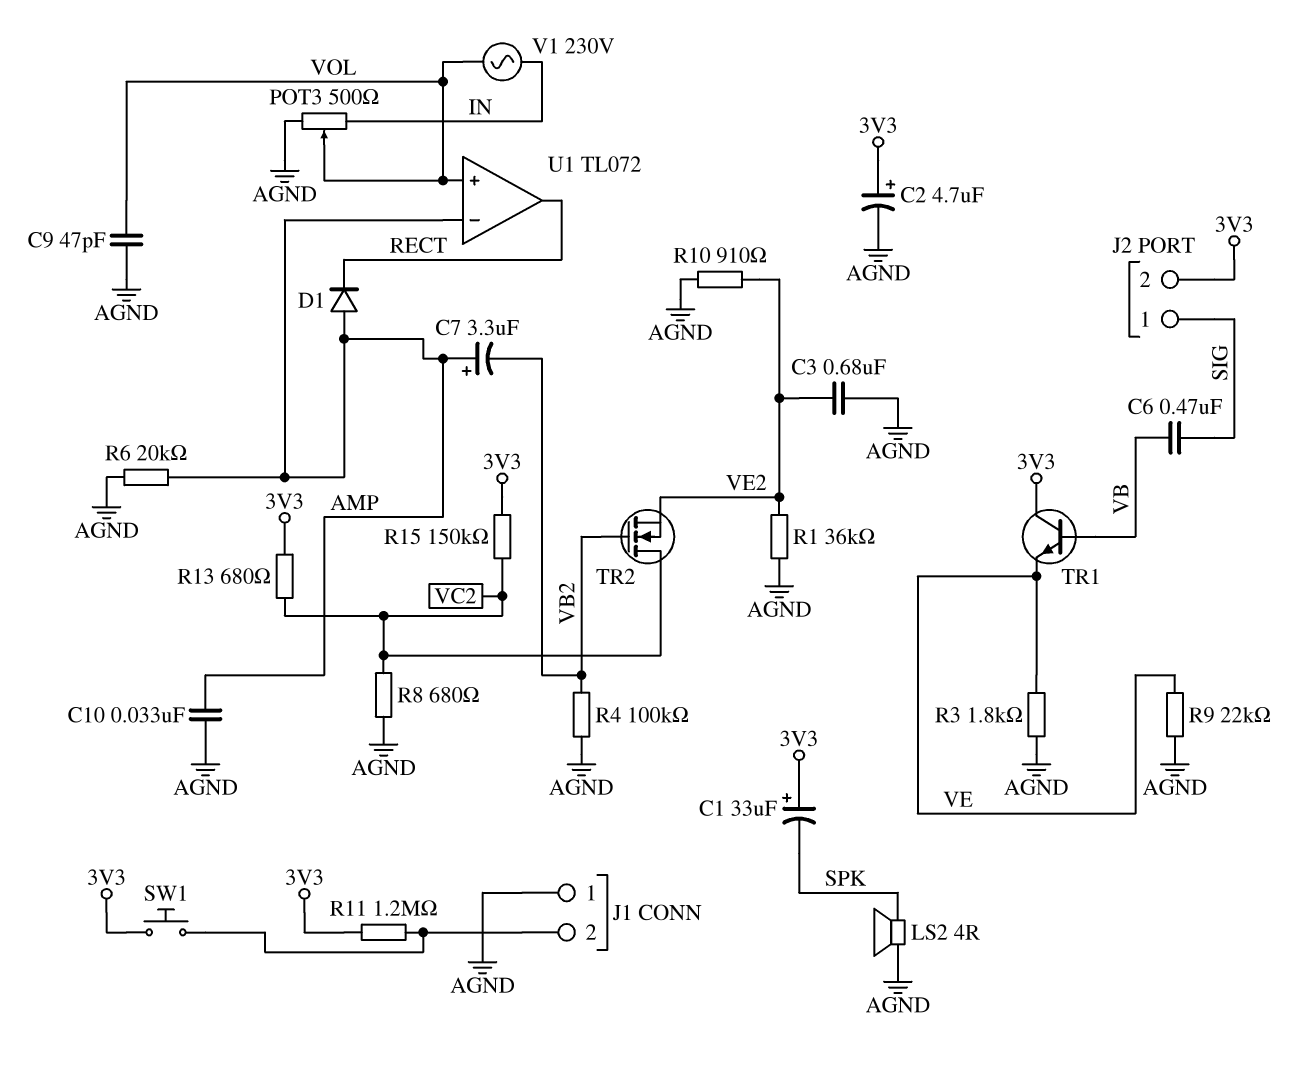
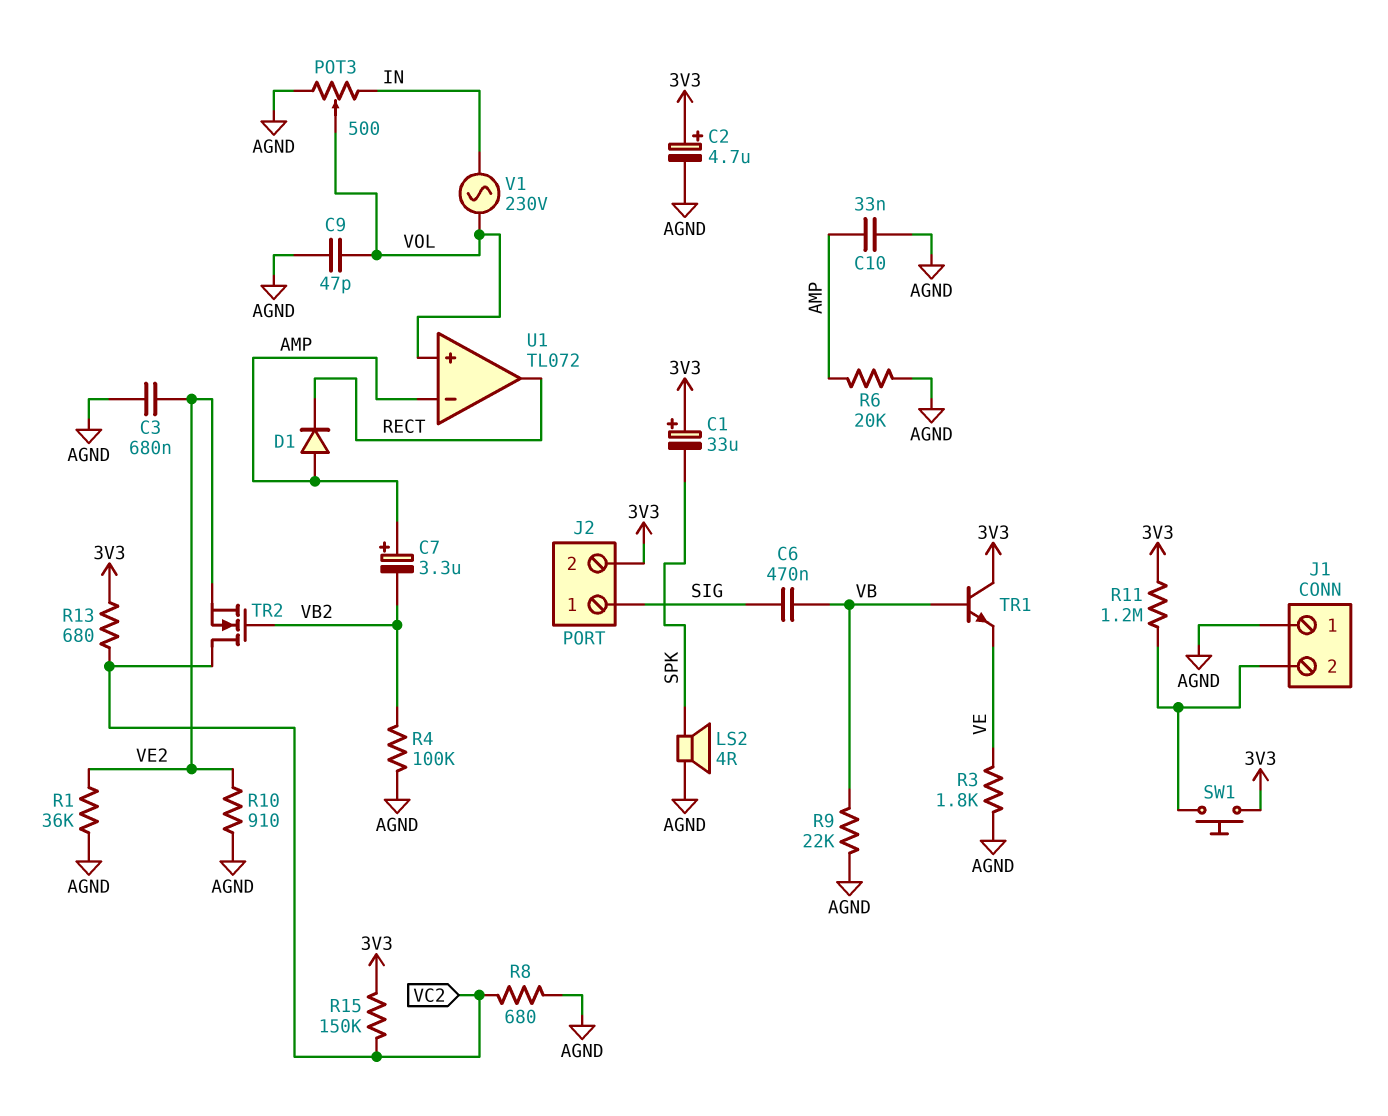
R9: 22k (AGND, VE) -> 22k (AGND, VB)

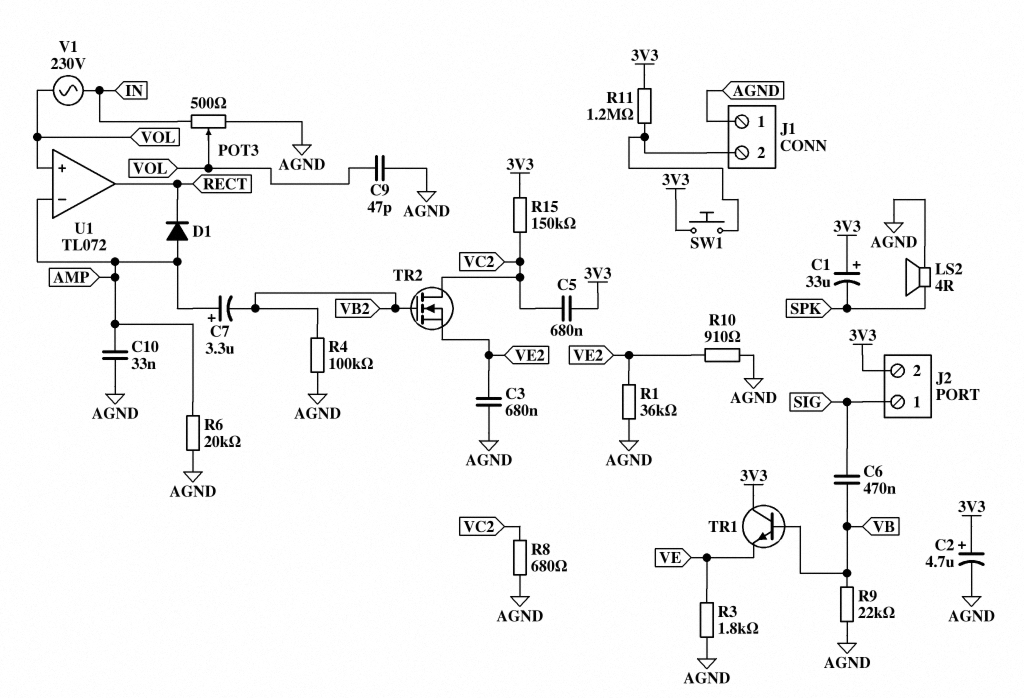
C5: none -> 680nF (3V3, VC2)
R13: 680 (3V3, VC2) -> none

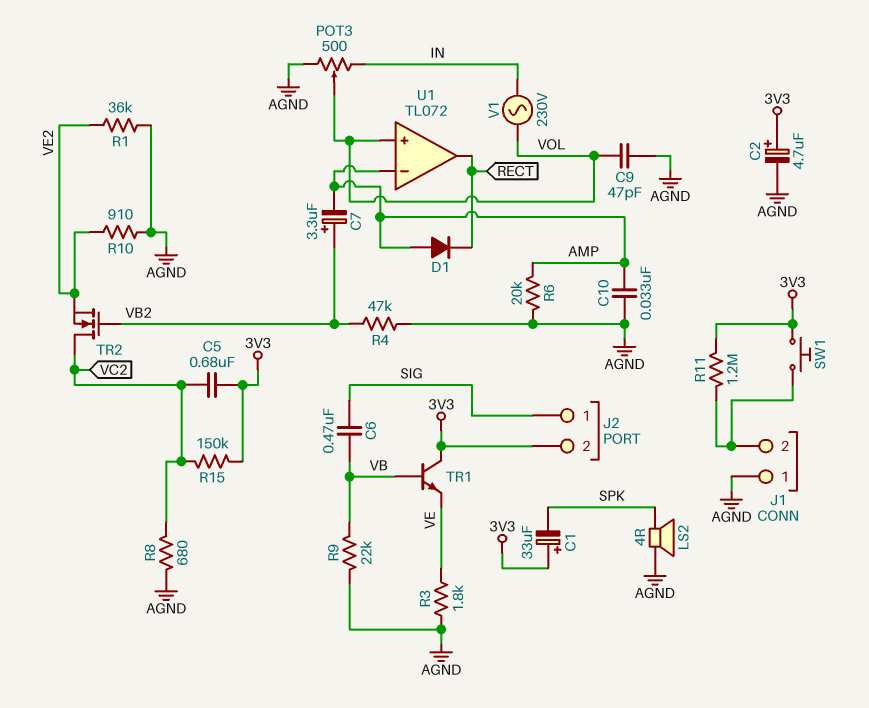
C3: 680nF (AGND, VE2) -> none
C7: 3.3uF (plus AMP, minus VB2) -> 3.3uF (plus VB2, minus AMP)
R4: 100k (AGND, VB2) -> 47k (AGND, VB2)

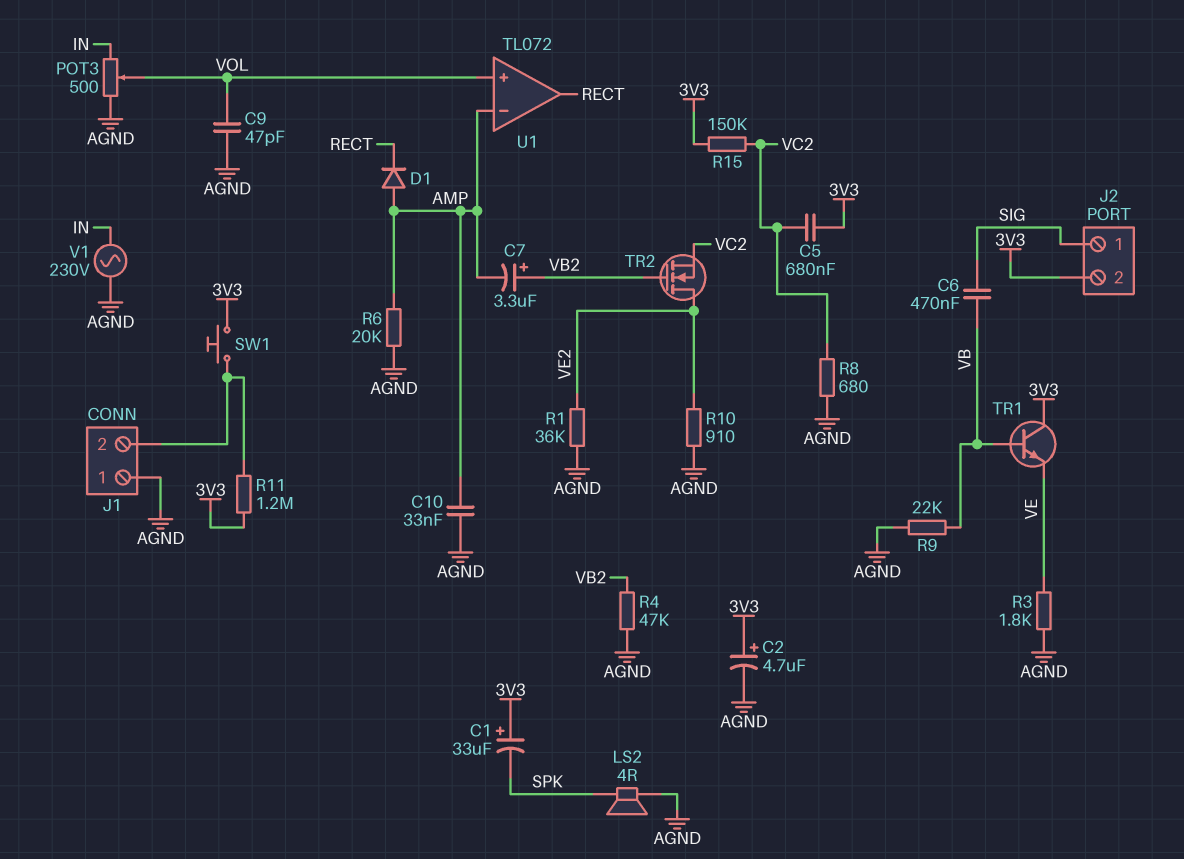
TR2: NMOS (G VB2, D VC2, S VE2) -> NMOS (G VB2, D VE2, S VC2)
V1: AC 230V (IN, VOL) -> AC 230V (AGND, IN)

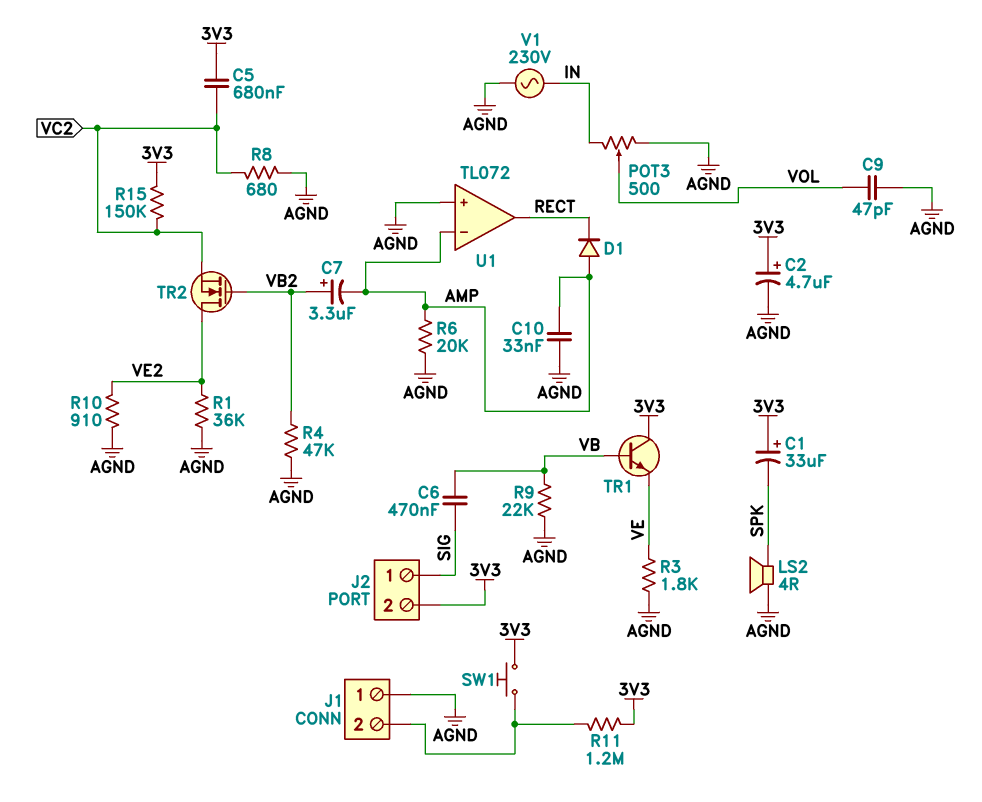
U1 pin in+: VOL -> AGND

